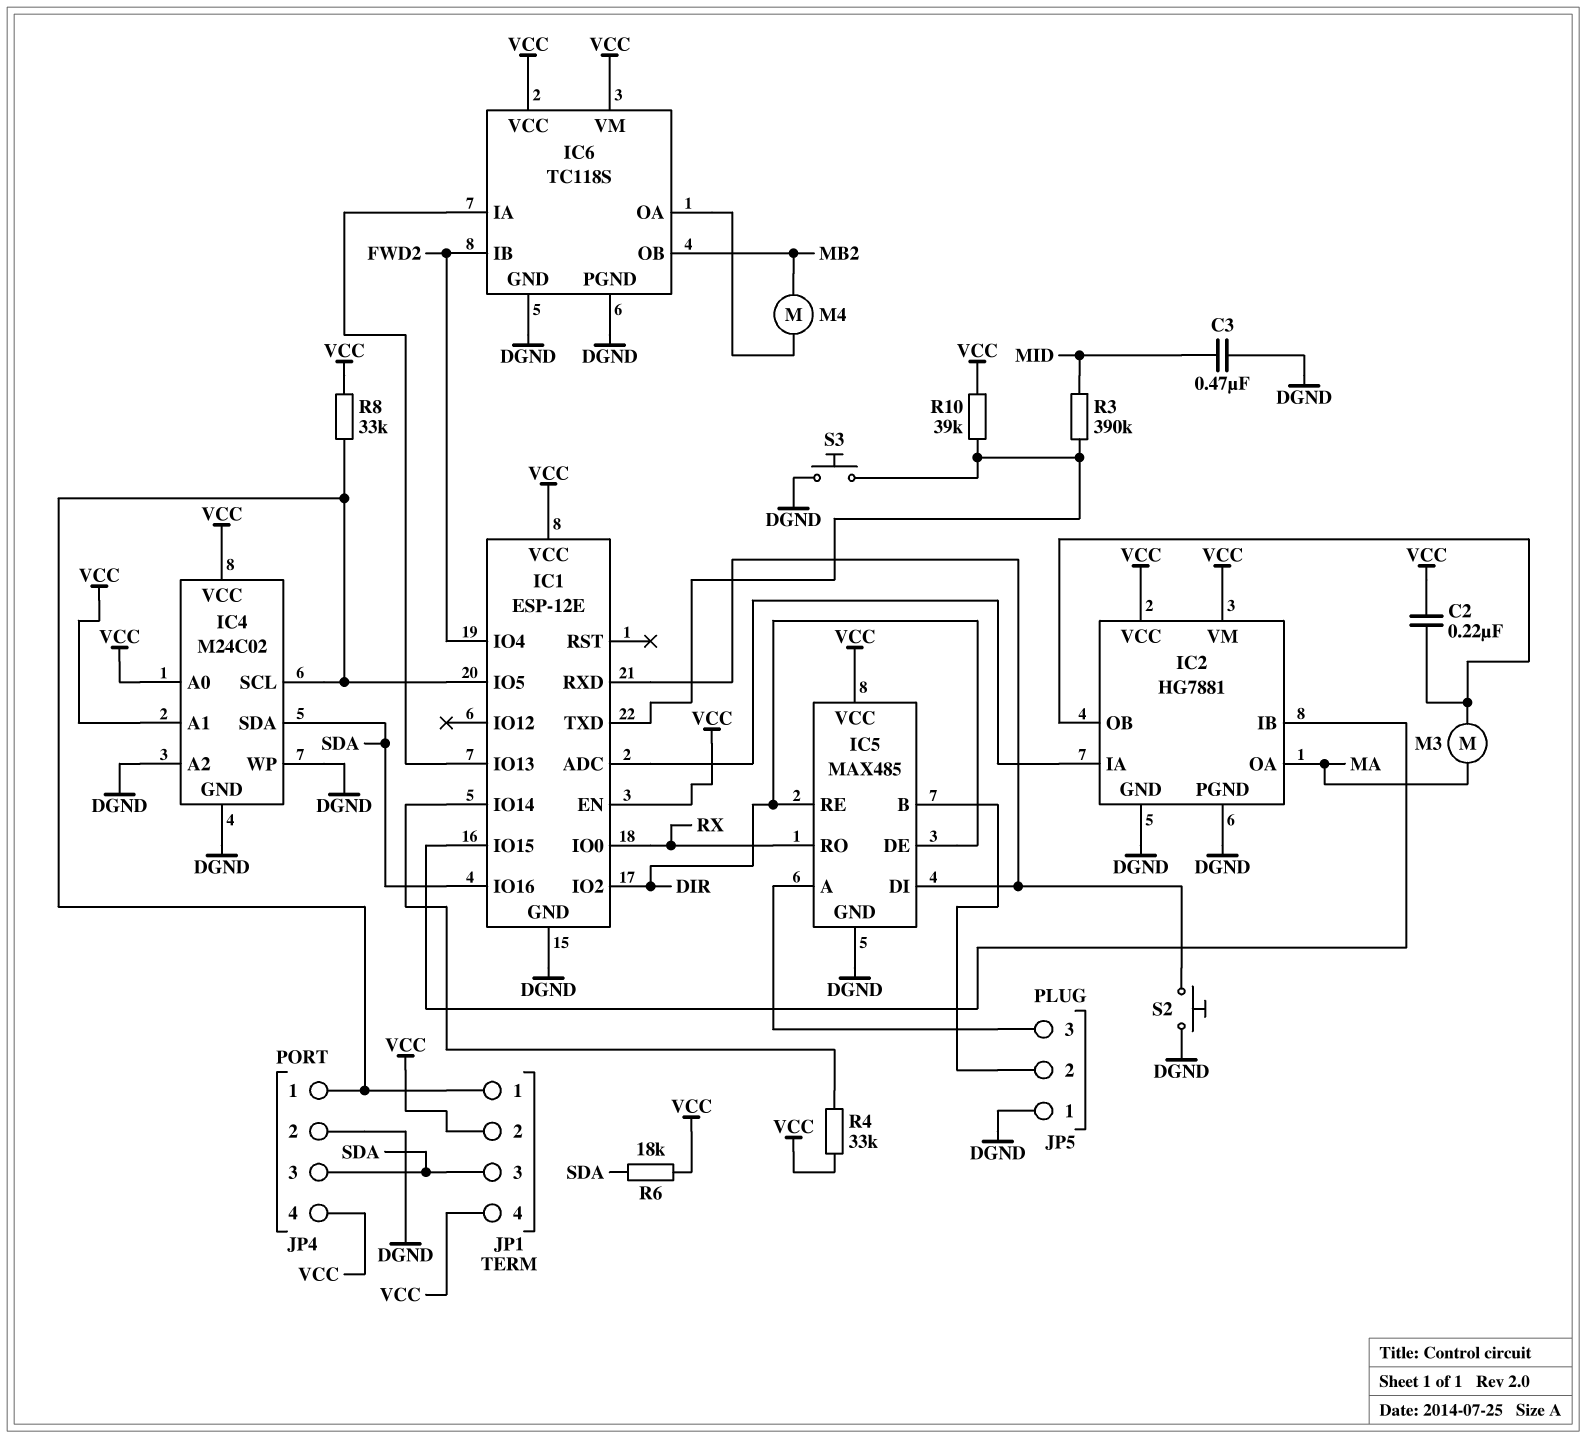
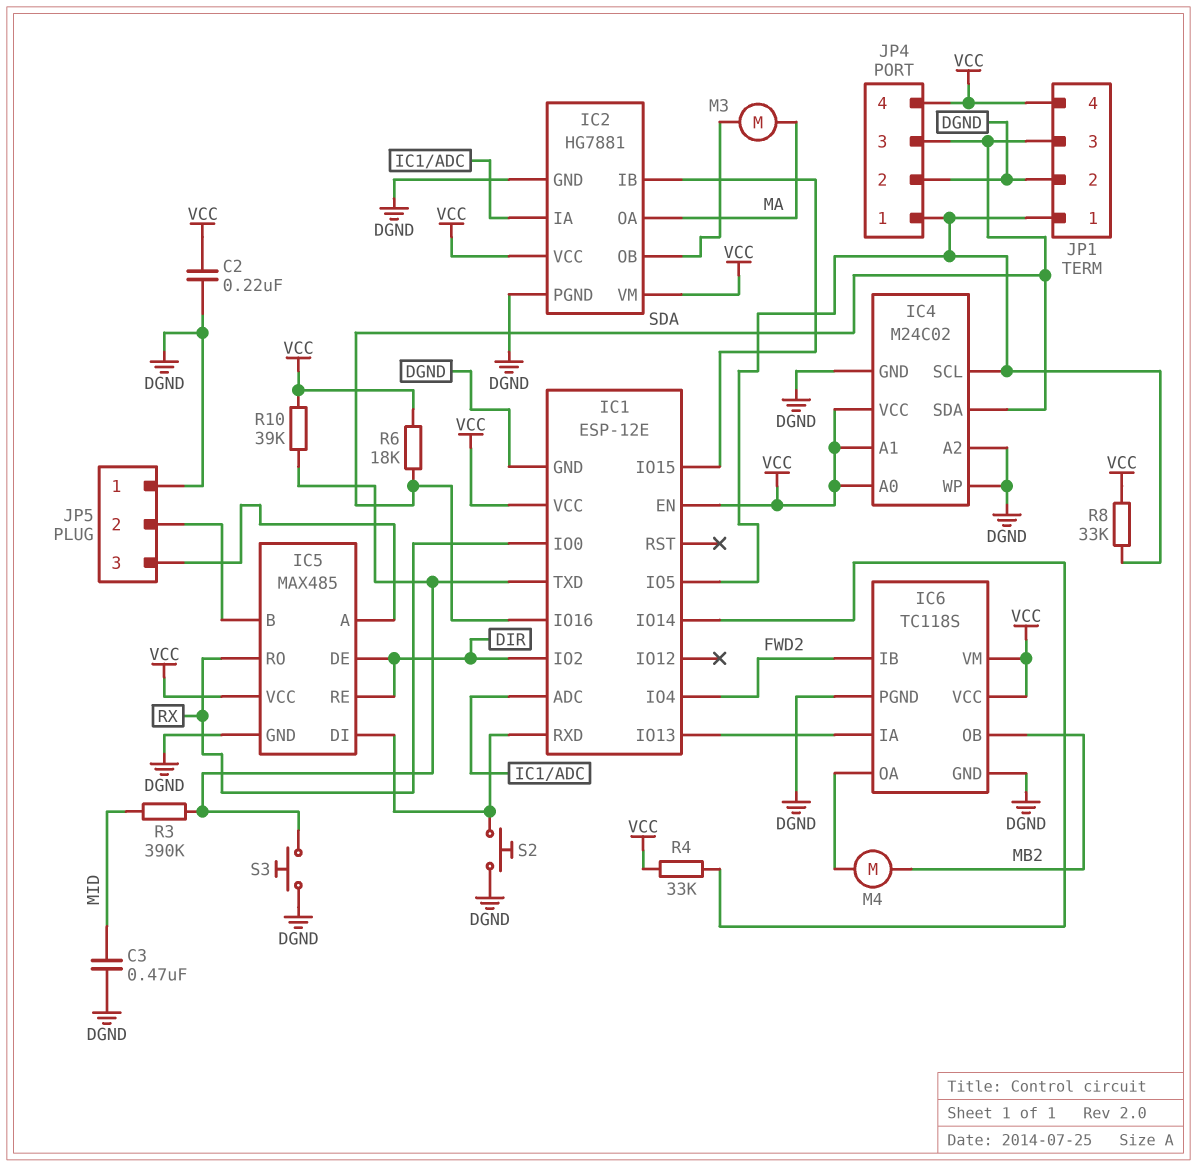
C2: 220nF (IC2/OB, VCC) -> 220nF (DGND, VCC)
JP1 pin 2: VCC -> DGND

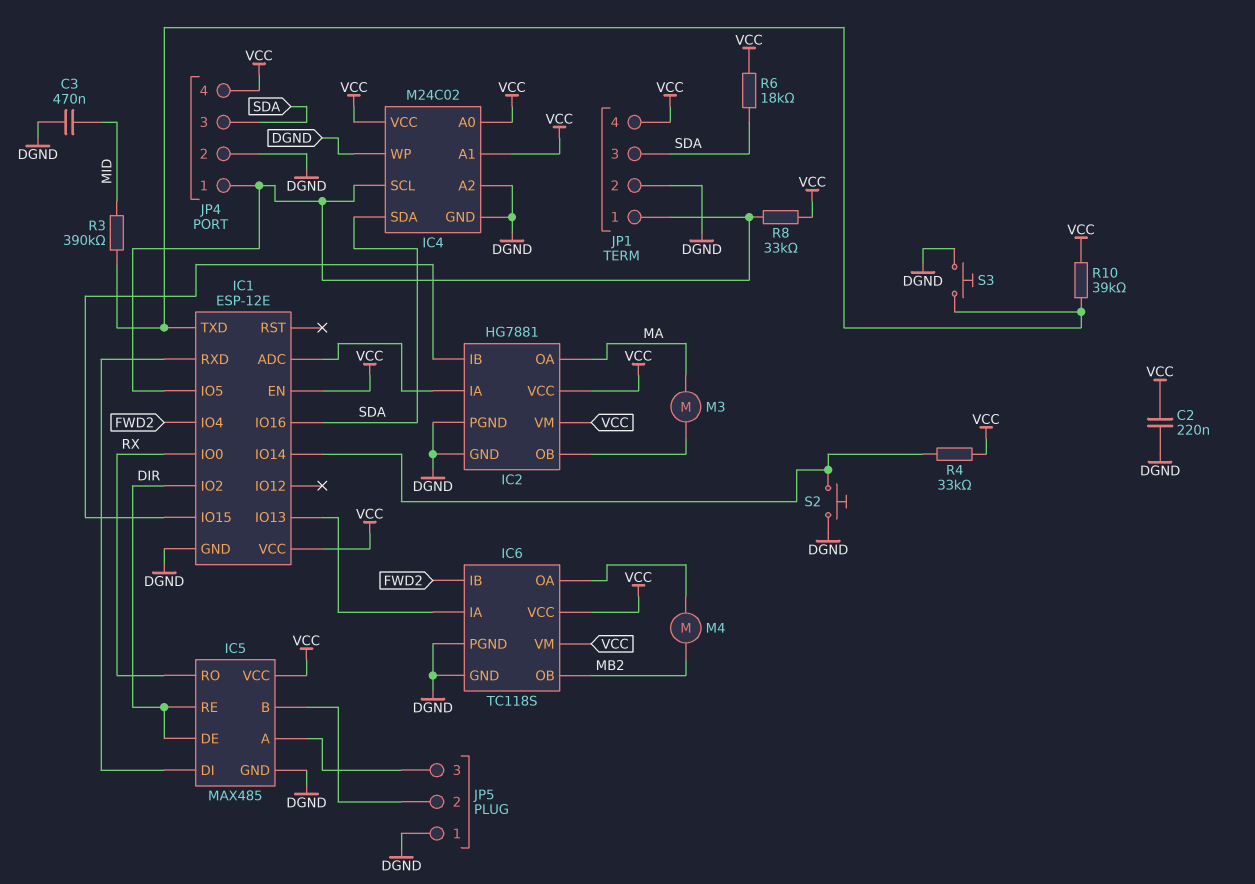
S2: button (DGND, IC1/RXD) -> button (DGND, IC1/IO14)

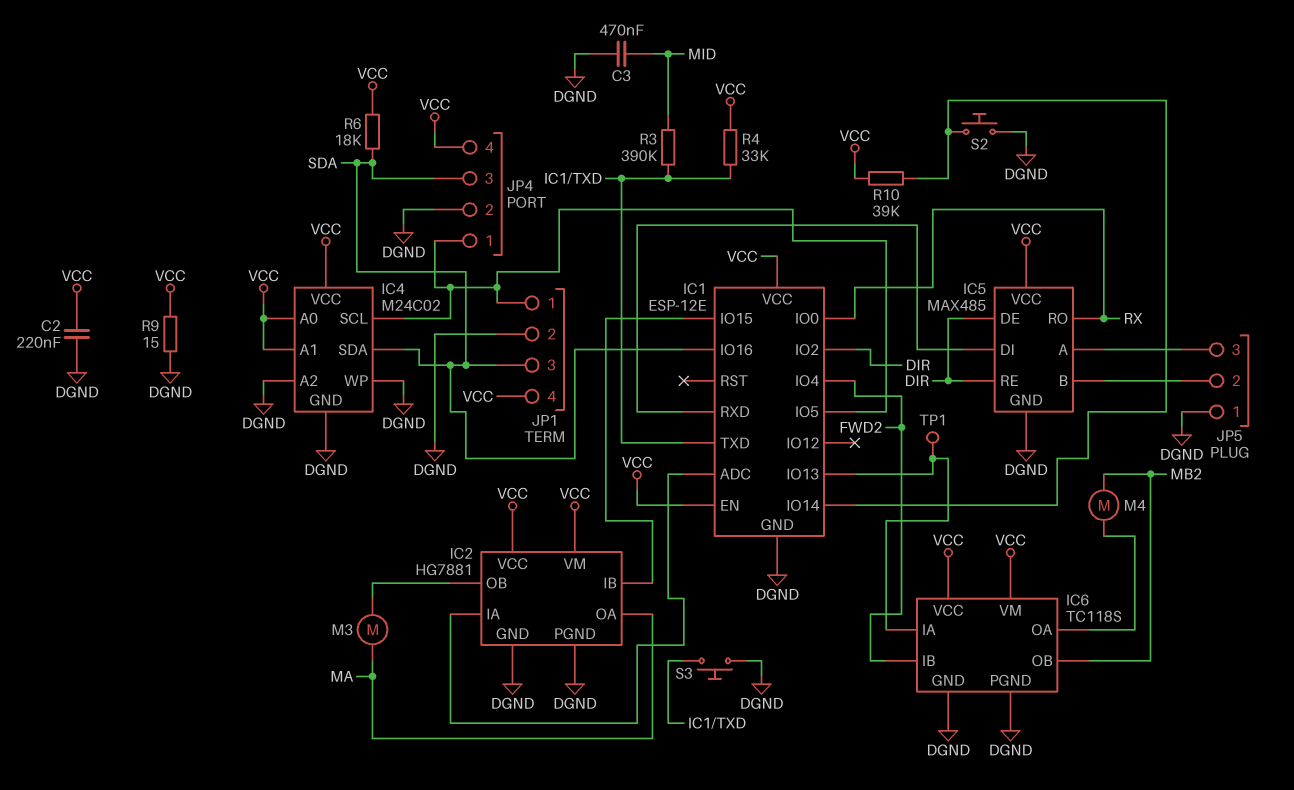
R4: 33k (IC1/IO14, VCC) -> 33k (IC1/TXD, VCC)
R8: 33k (IC1/IO5, VCC) -> none
R9: none -> 15 (DGND, VCC)
R10: 39k (IC1/TXD, VCC) -> 39k (IC1/IO14, VCC)
TP1: none -> test point (IC1/IO13)

